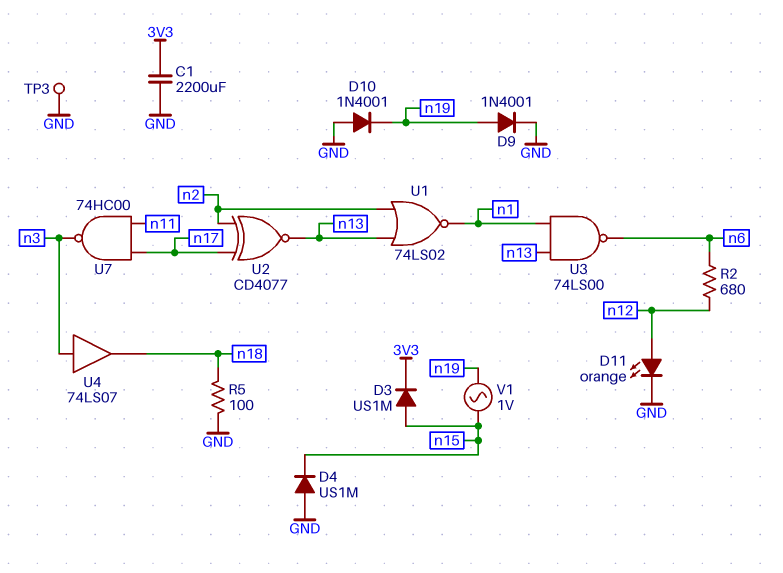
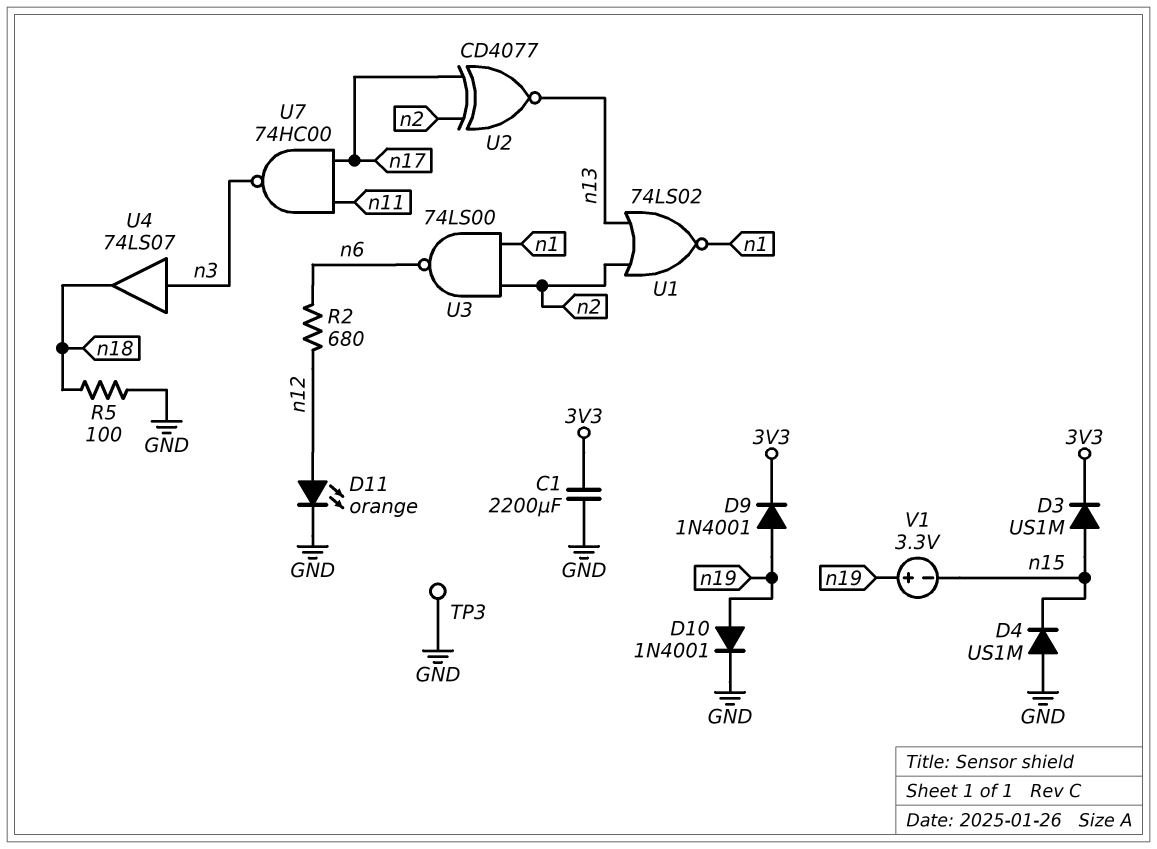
D9: diode 1N4001 (A n19, K GND) -> diode 1N4001 (A n19, K 3V3)
D10: diode 1N4001 (A GND, K n19) -> diode 1N4001 (A n19, K GND)
U3: NAND 74LS00 (in n1, in n13, out n6) -> NAND 74LS00 (in n1, in n2, out n6)
V1: AC 1V (n15, n19) -> 3.3V (plus n19, minus n15)

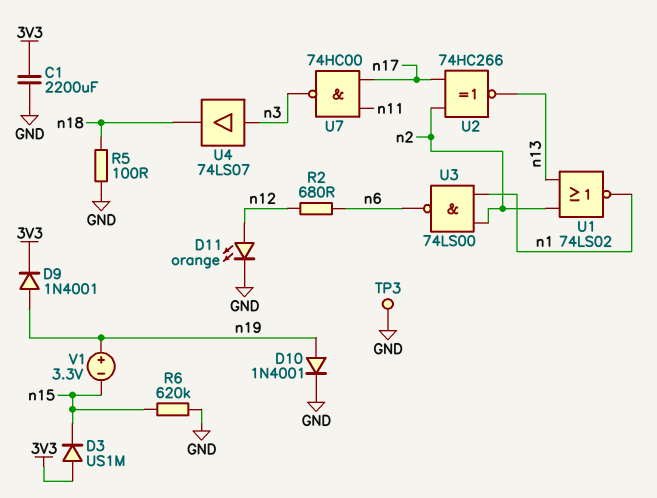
D3: diode US1M (A n15, K 3V3) -> diode US1M (A 3V3, K n15)
D4: diode US1M (A GND, K n15) -> none
R6: none -> 620k (GND, n15)
U2: XNOR CD4077 (in n2, in n17, out n13) -> XNOR 74HC266 (in n2, in n17, out n13)

